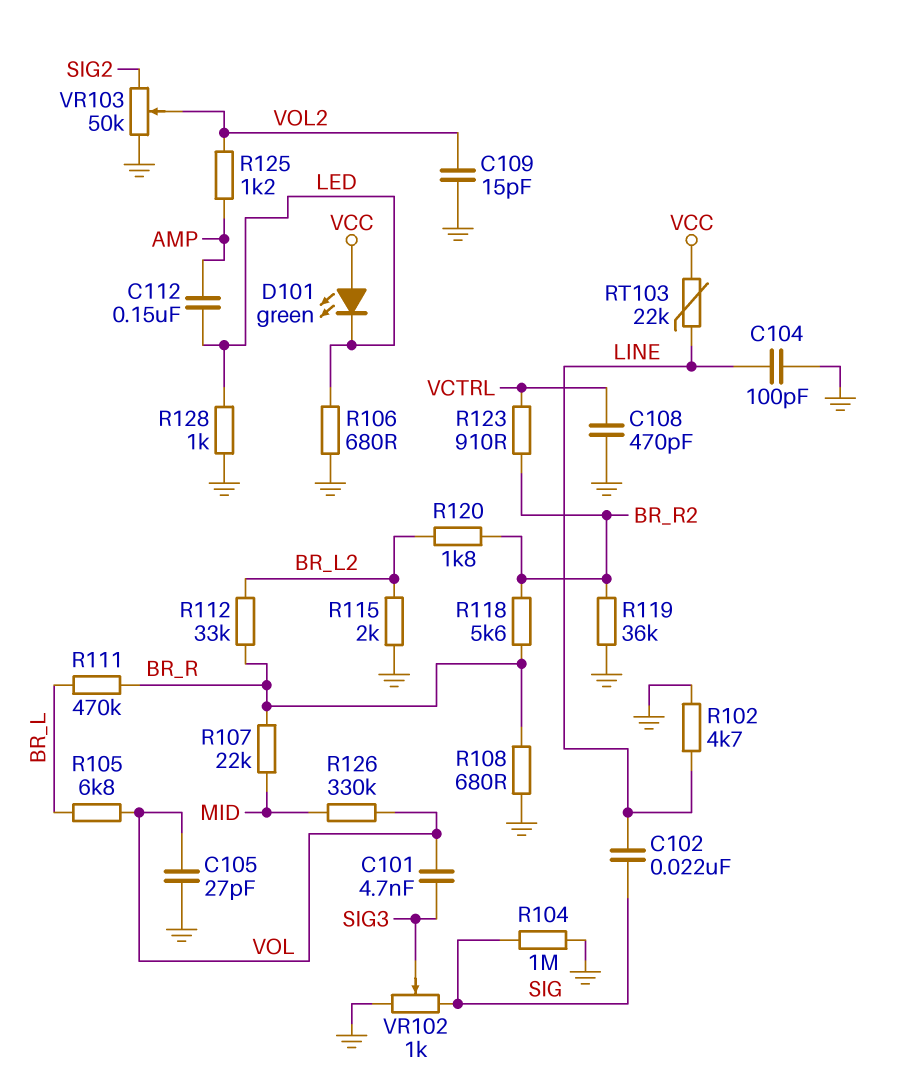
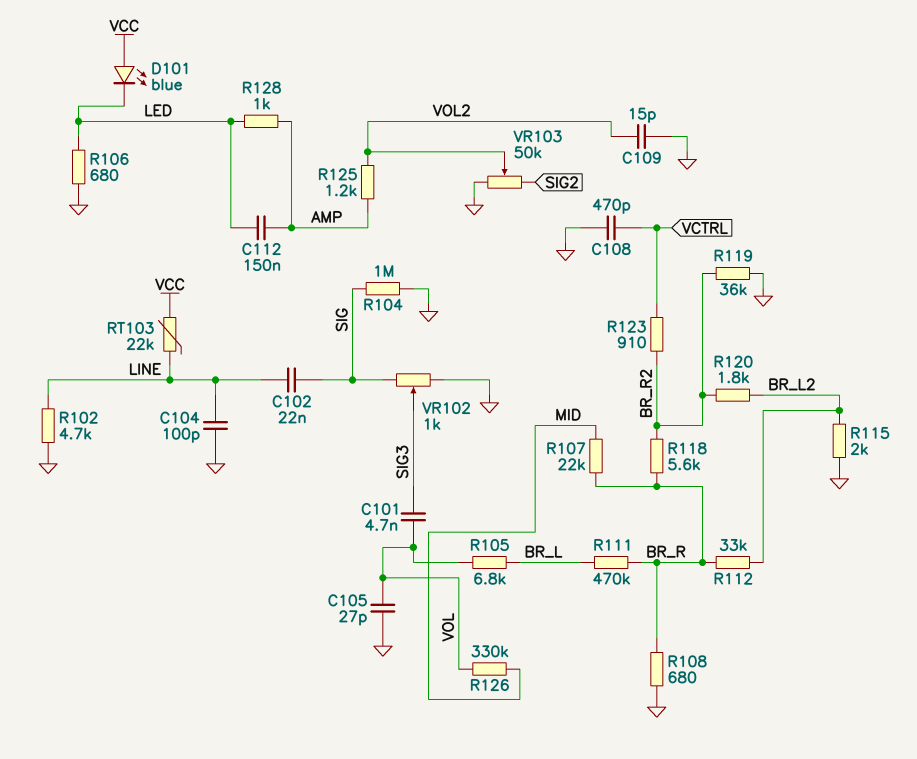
D101: LED green (A VCC, K LED) -> LED blue (A VCC, K LED)
R128: 1k (GND, LED) -> 1k (AMP, LED)

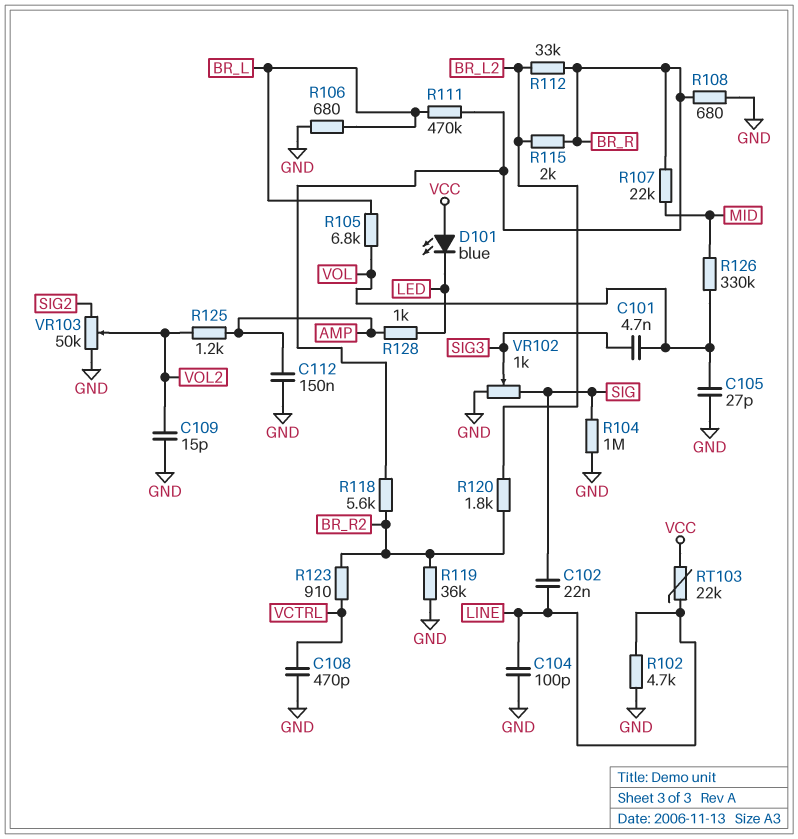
C112: 150nF (AMP, LED) -> 150nF (AMP, GND)
R106: 680 (GND, LED) -> 680 (BR_L, GND)
R115: 2k (BR_L2, GND) -> 2k (BR_L2, BR_R)

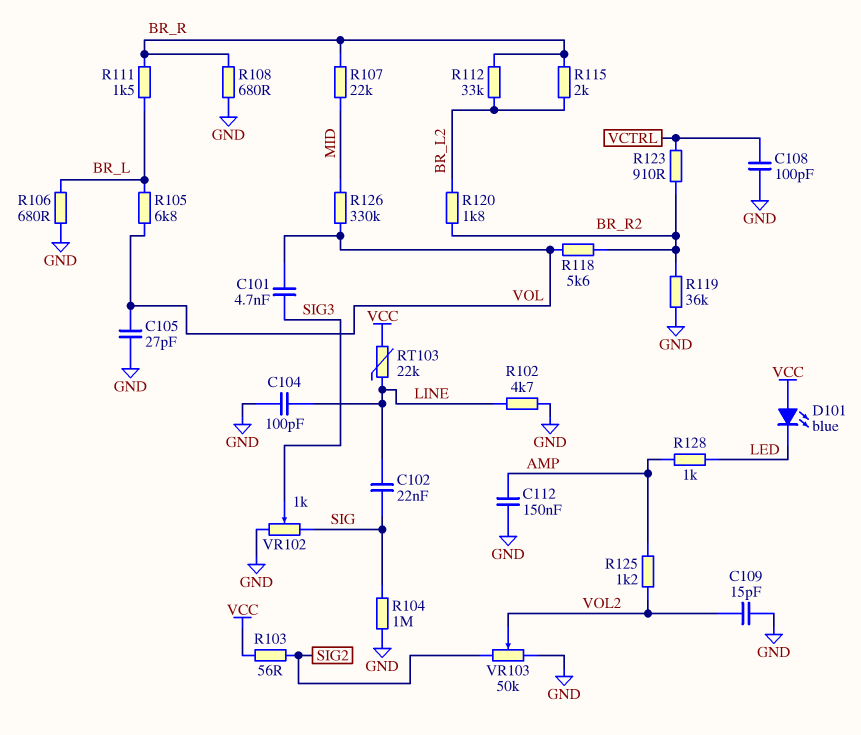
C108: 470pF (GND, VCTRL) -> 100pF (GND, VCTRL)
R103: none -> 56 (SIG2, VCC)
R111: 470k (BR_L, BR_R) -> 1.5k (BR_L, BR_R)
R118: 5.6k (BR_R, BR_R2) -> 5.6k (BR_R2, VOL)

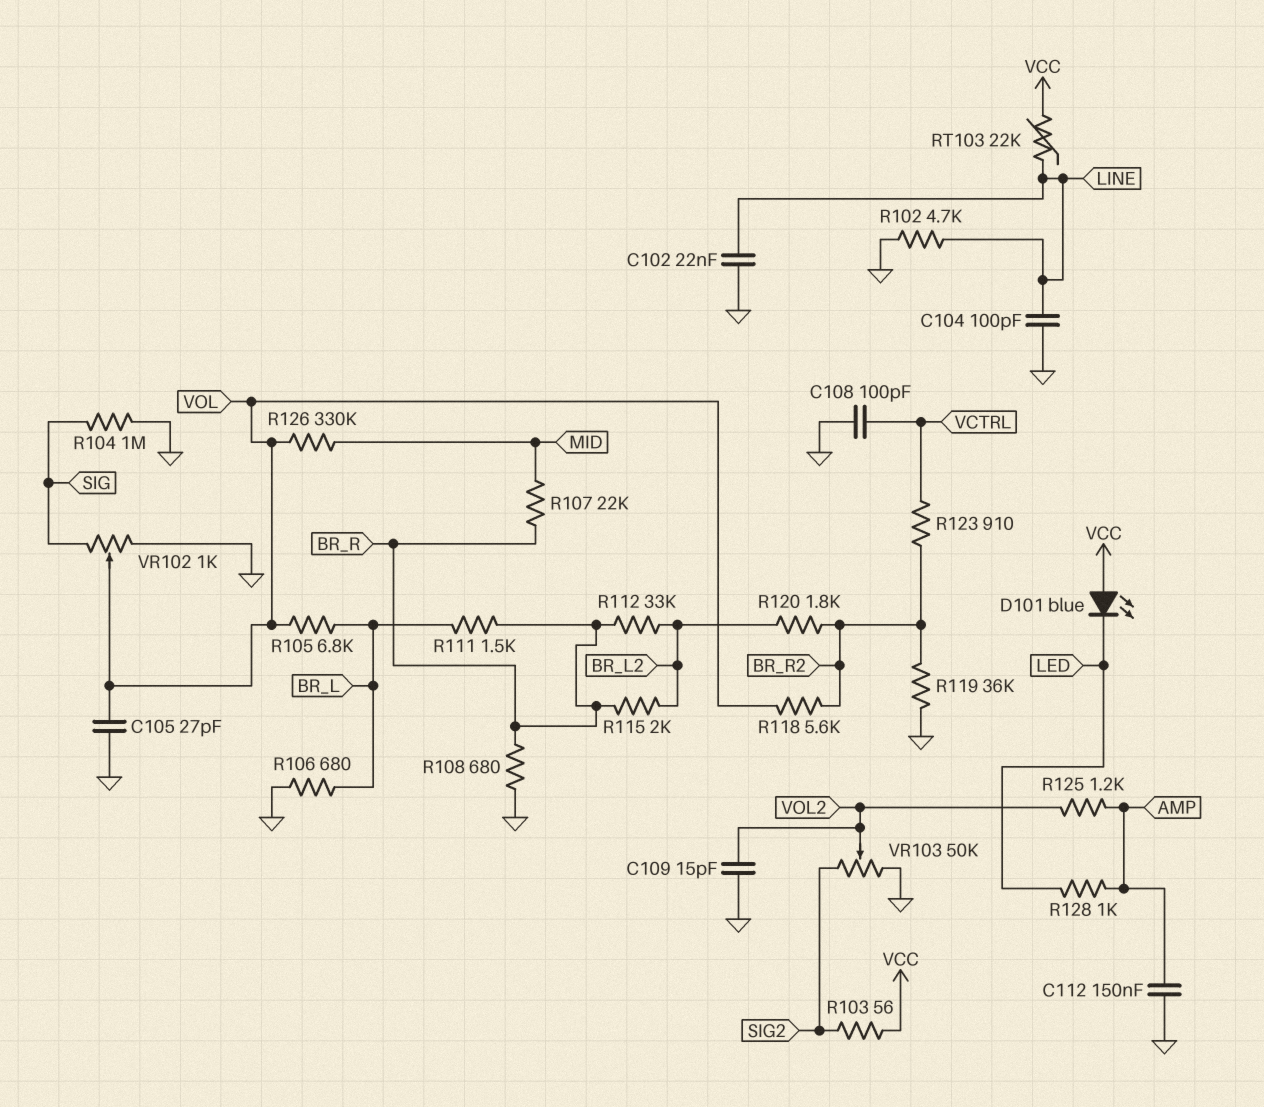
C101: 4.7nF (SIG3, VOL) -> none
C102: 22nF (LINE, SIG) -> 22nF (GND, LINE)
VR102: 1k (GND, SIG, wiper SIG3) -> 1k (GND, SIG, wiper VOL)

